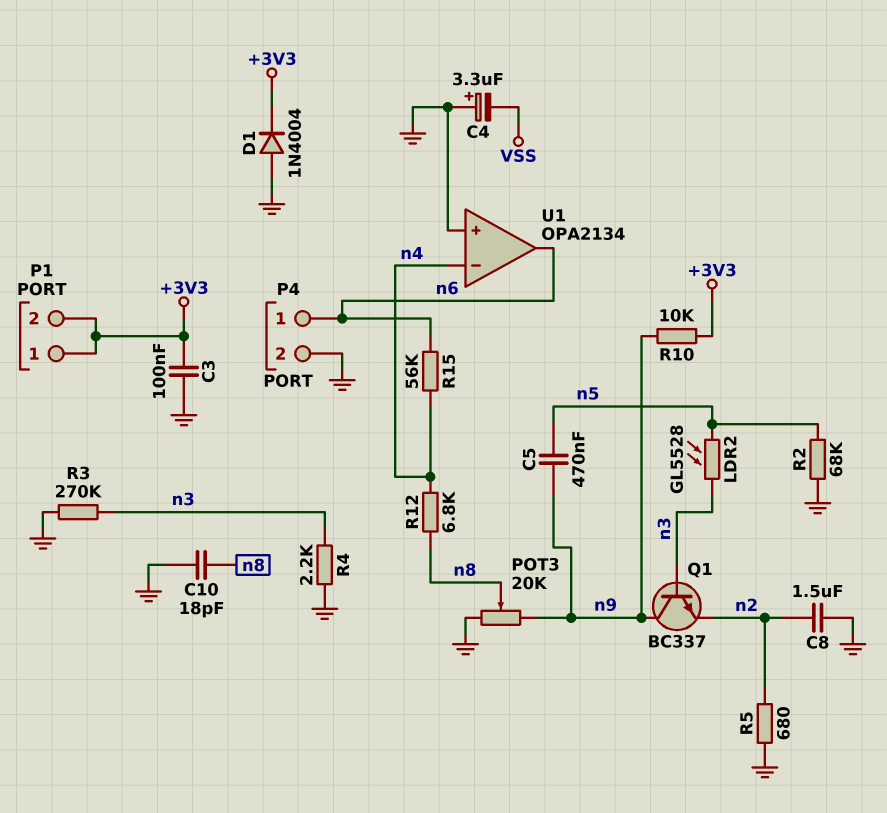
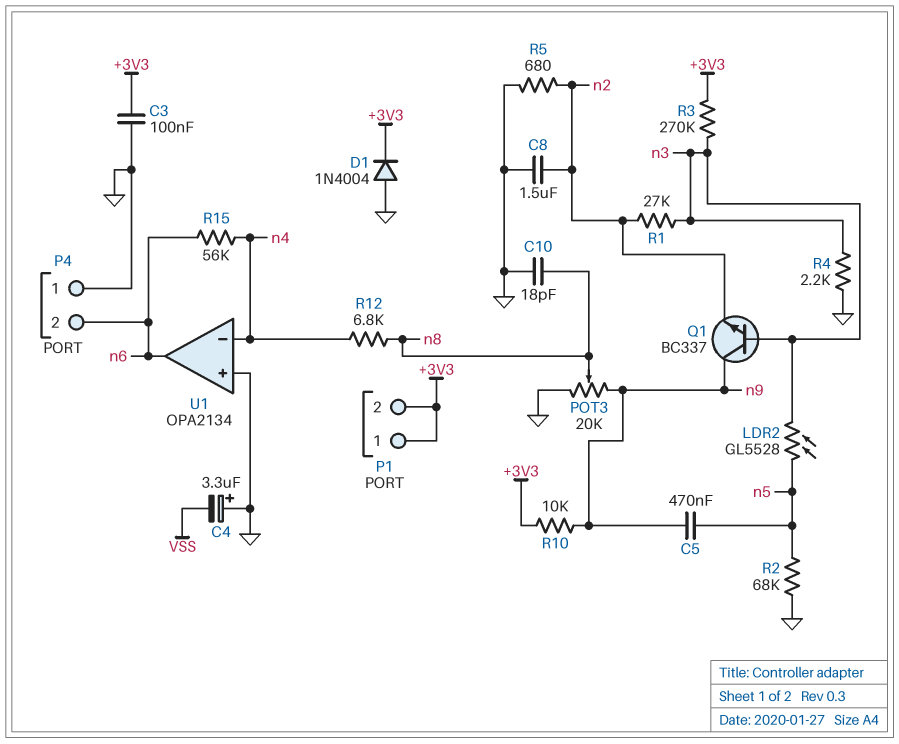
P4 pin 1: n6 -> GND
P4 pin 2: GND -> n6
R1: none -> 27k (n2, n3)
R3: 270k (GND, n3) -> 270k (+3V3, n3)

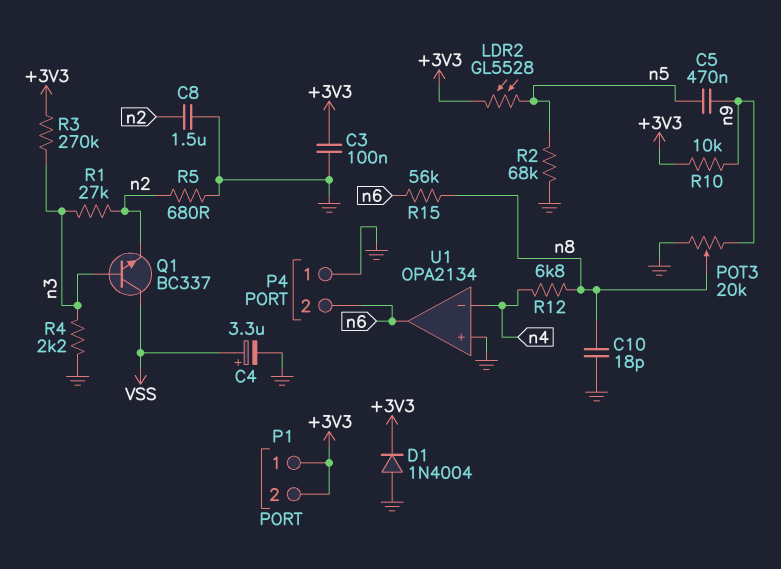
C4: 3.3uF (plus GND, minus VSS) -> 3.3uF (plus VSS, minus GND)
LDR2: GL5528 (n3, n5) -> GL5528 (+3V3, n5)
Q1: NPN BC337 (B n3, C n9, E n2) -> NPN BC337 (B n3, C VSS, E n2)
R15: 56k (n4, n6) -> 56k (n6, n8)

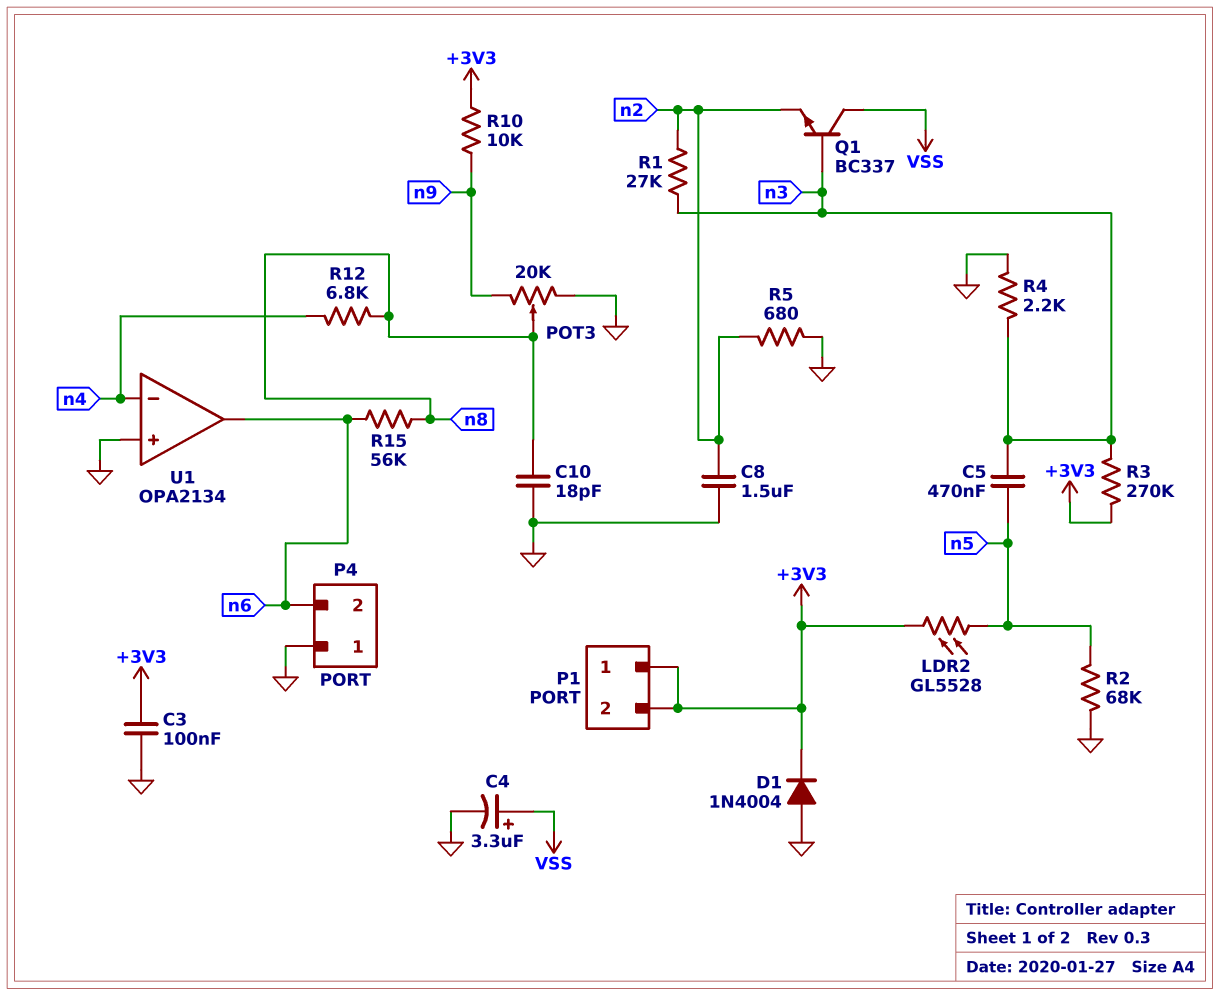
C5: 470nF (n5, n9) -> 470nF (n3, n5)

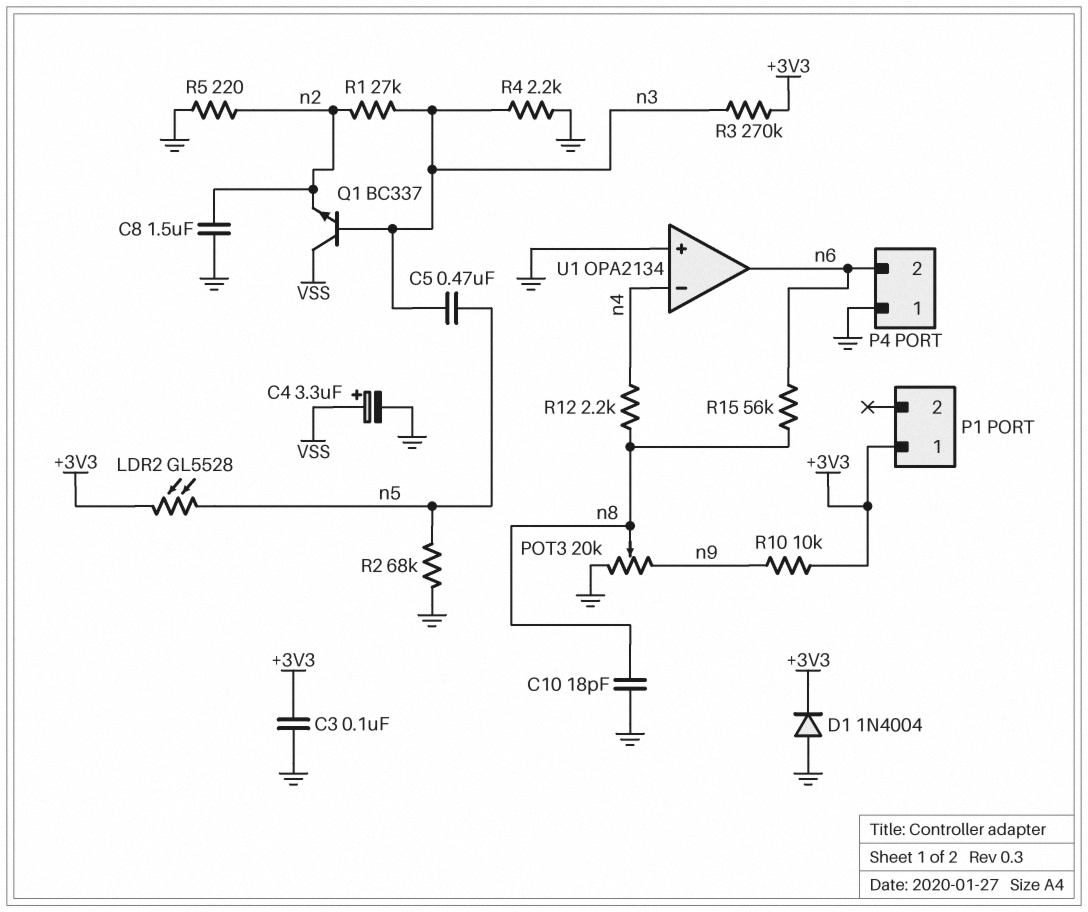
P1 pin 2: +3V3 -> none
R5: 680 (GND, n2) -> 220 (GND, n2)
R12: 6.8k (n4, n8) -> 2.2k (n4, n8)

